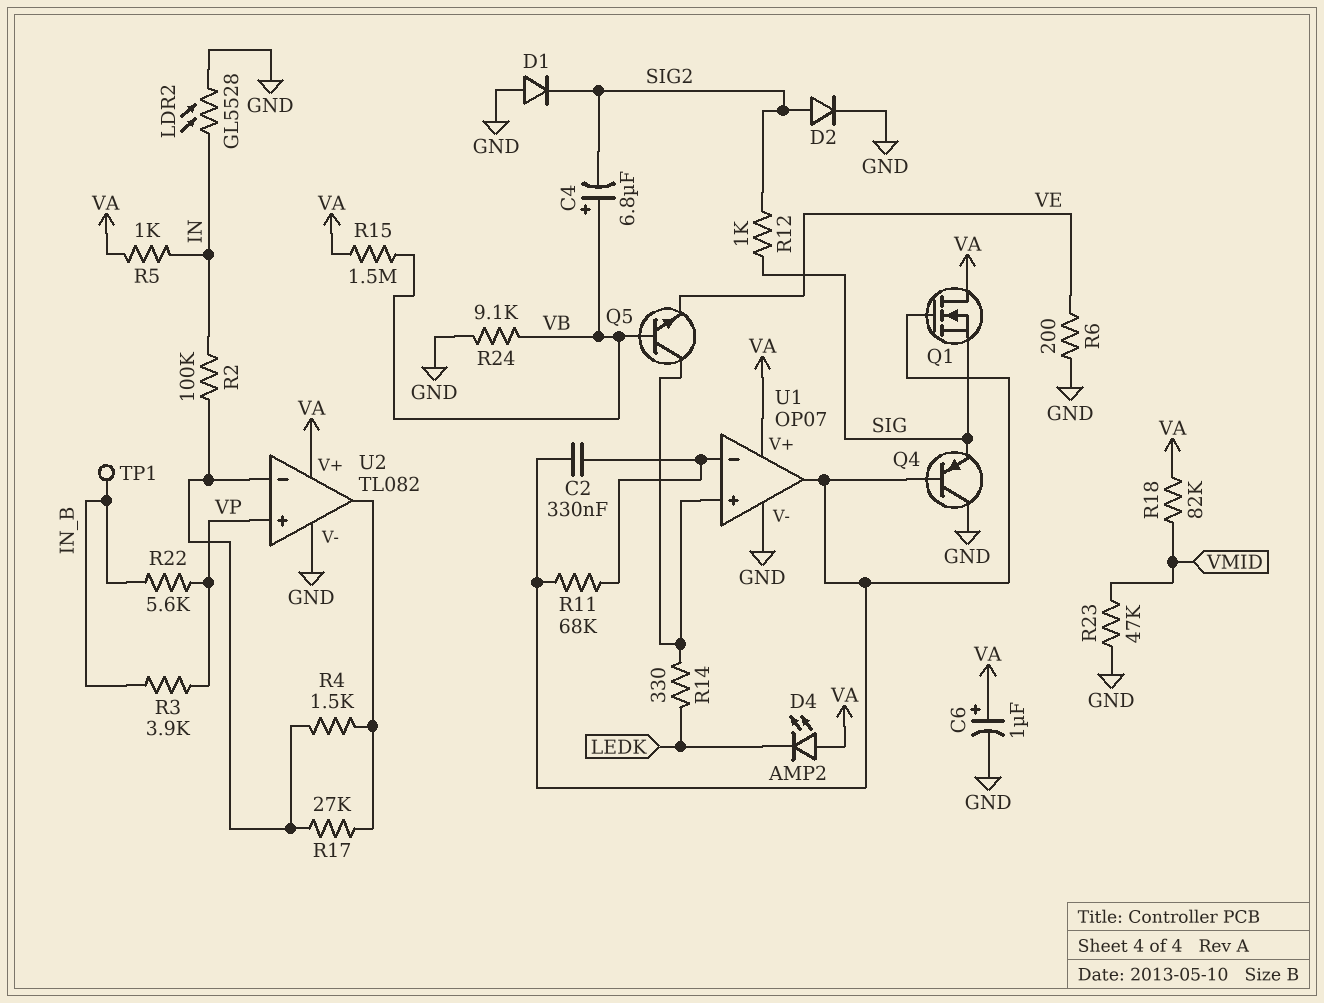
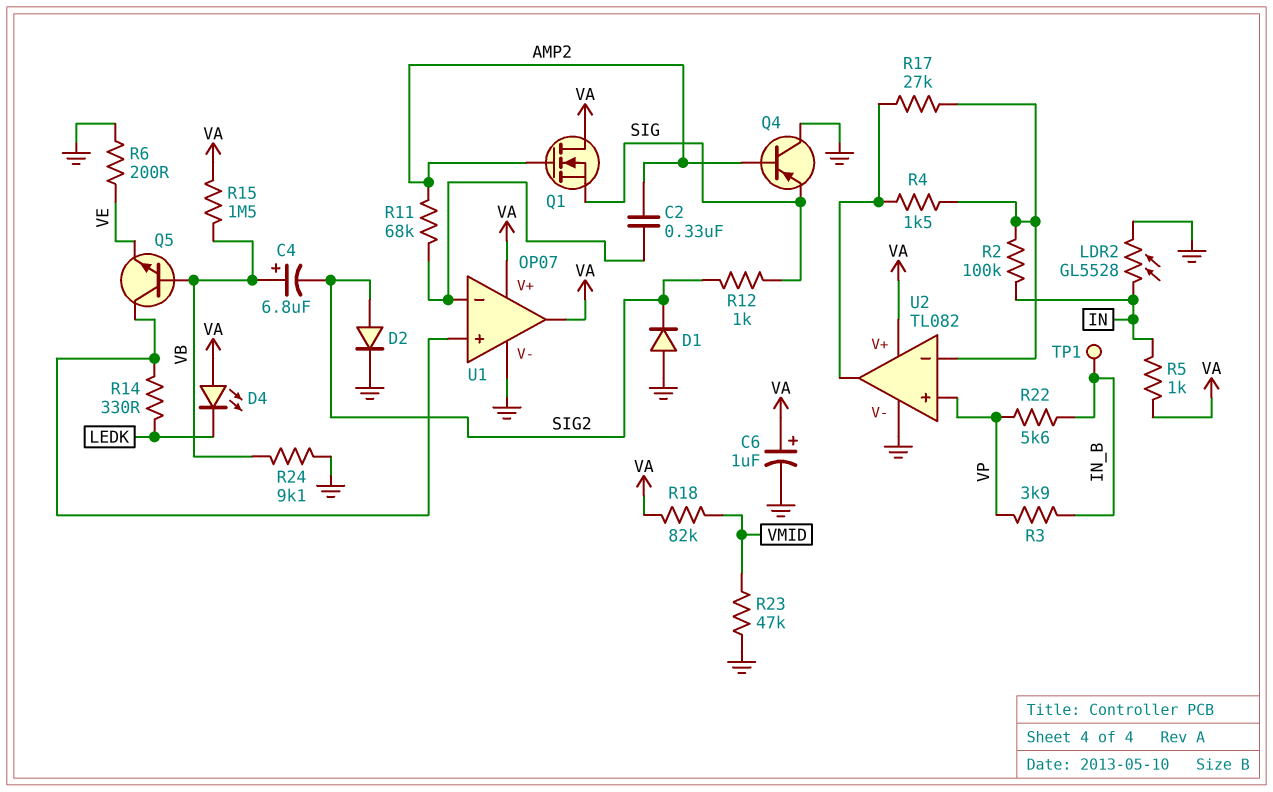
U1 pin out: AMP2 -> VA

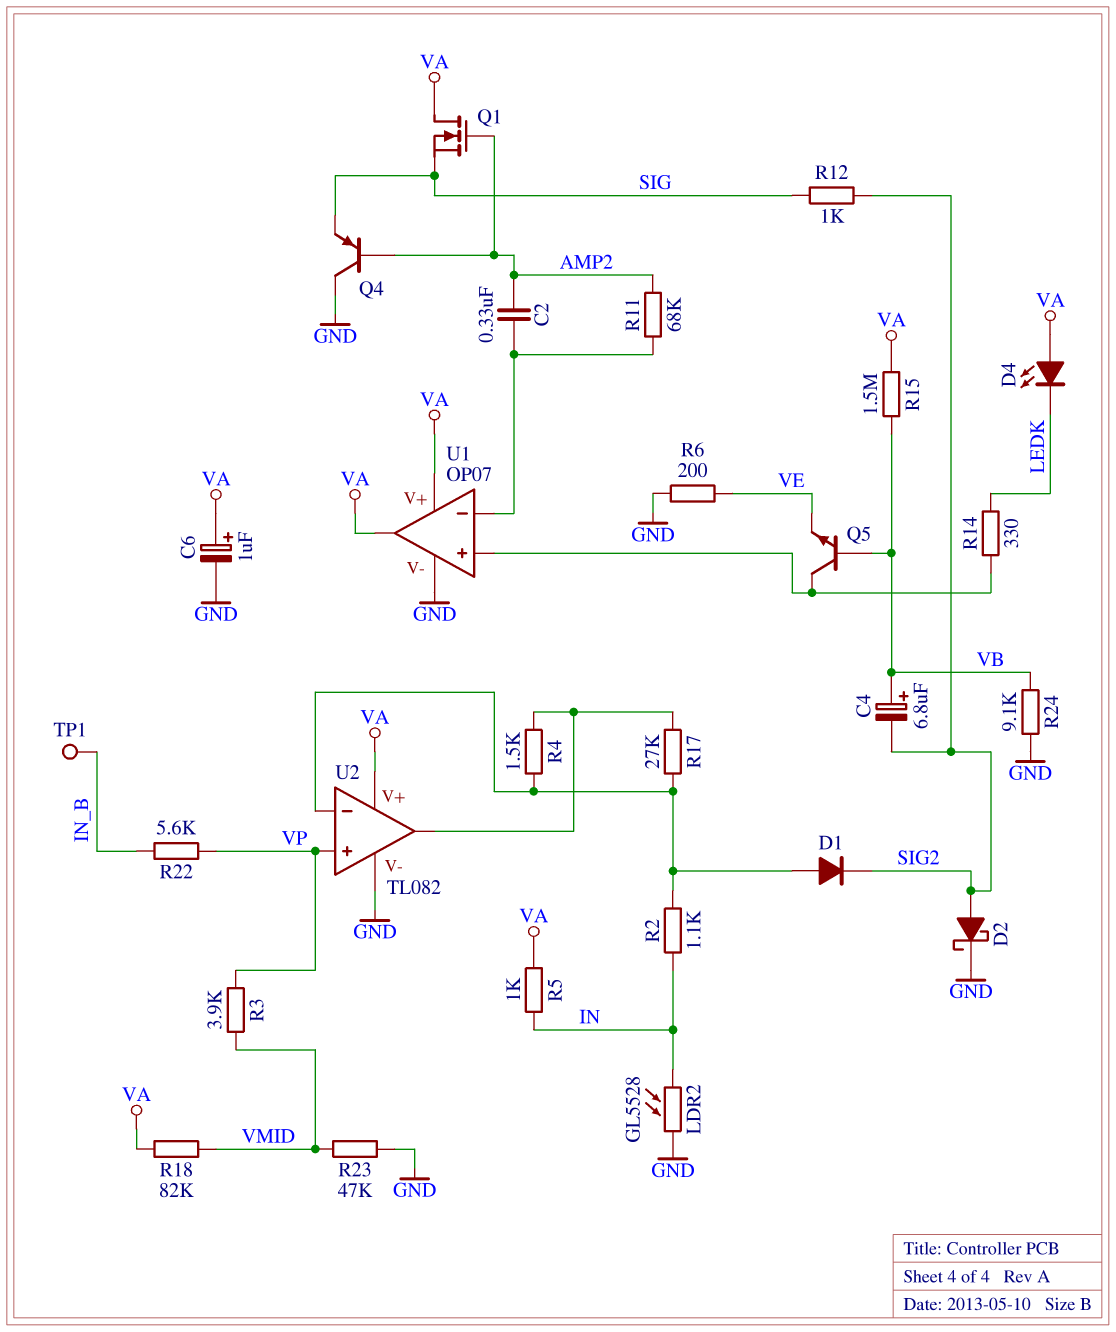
D1: diode (A GND, K SIG2) -> diode (A U2/in-, K SIG2)
D2: diode (A SIG2, K GND) -> schottky (A SIG2, K GND)
R2: 100k (IN, U2/in-) -> 1.1k (IN, U2/in-)
R3: 3.9k (IN_B, VP) -> 3.9k (VMID, VP)

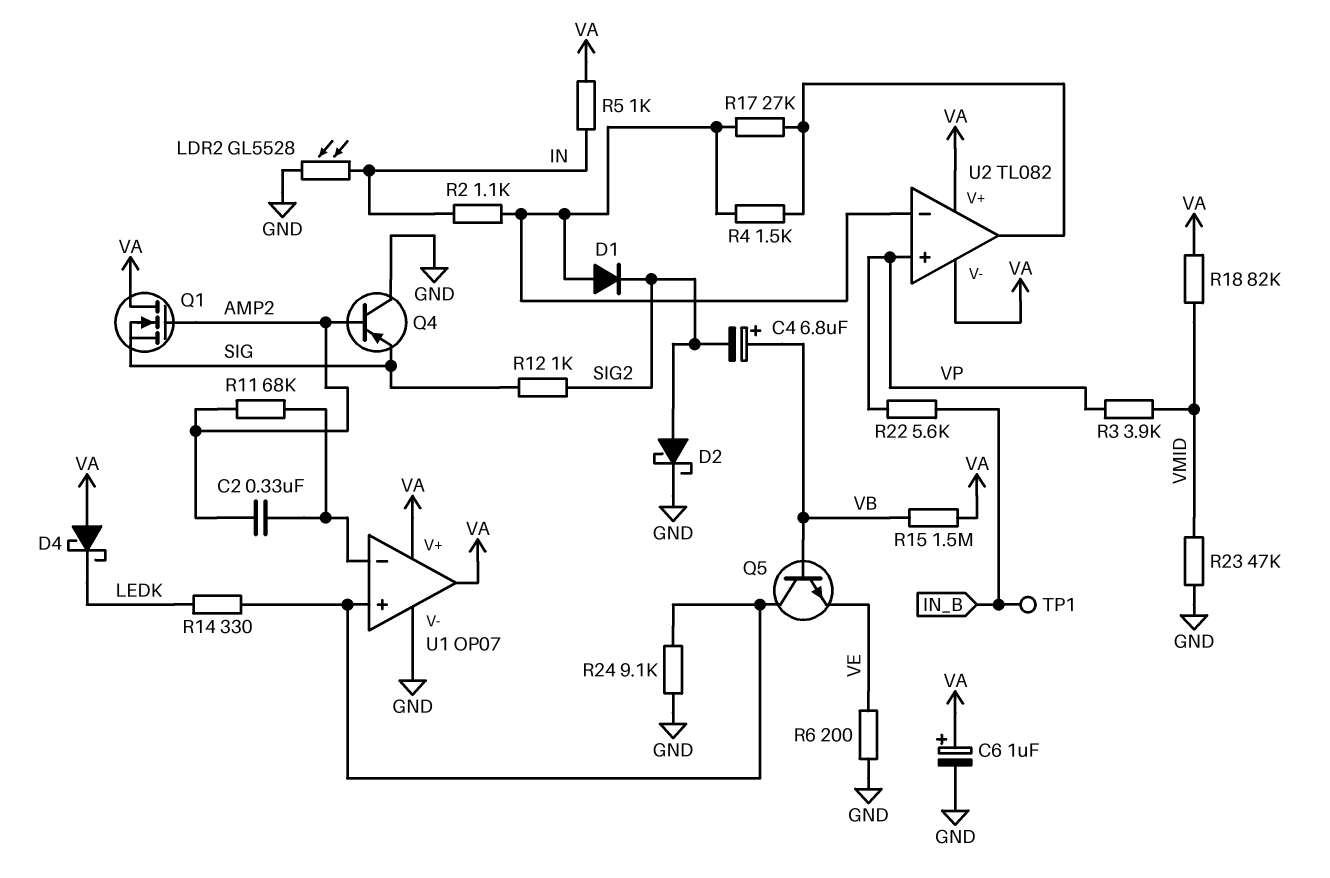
D4: LED (A VA, K LEDK) -> schottky (A VA, K LEDK)
R24: 9.1k (GND, VB) -> 9.1k (GND, U1/in+)
U2 pin V-: GND -> VA

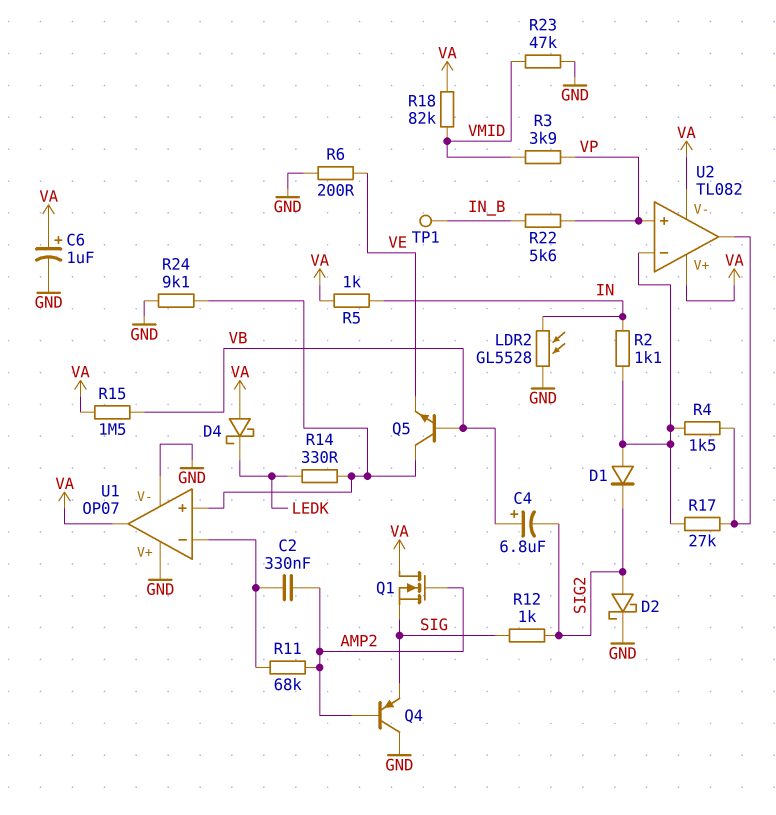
U1 pin V+: VA -> GND

